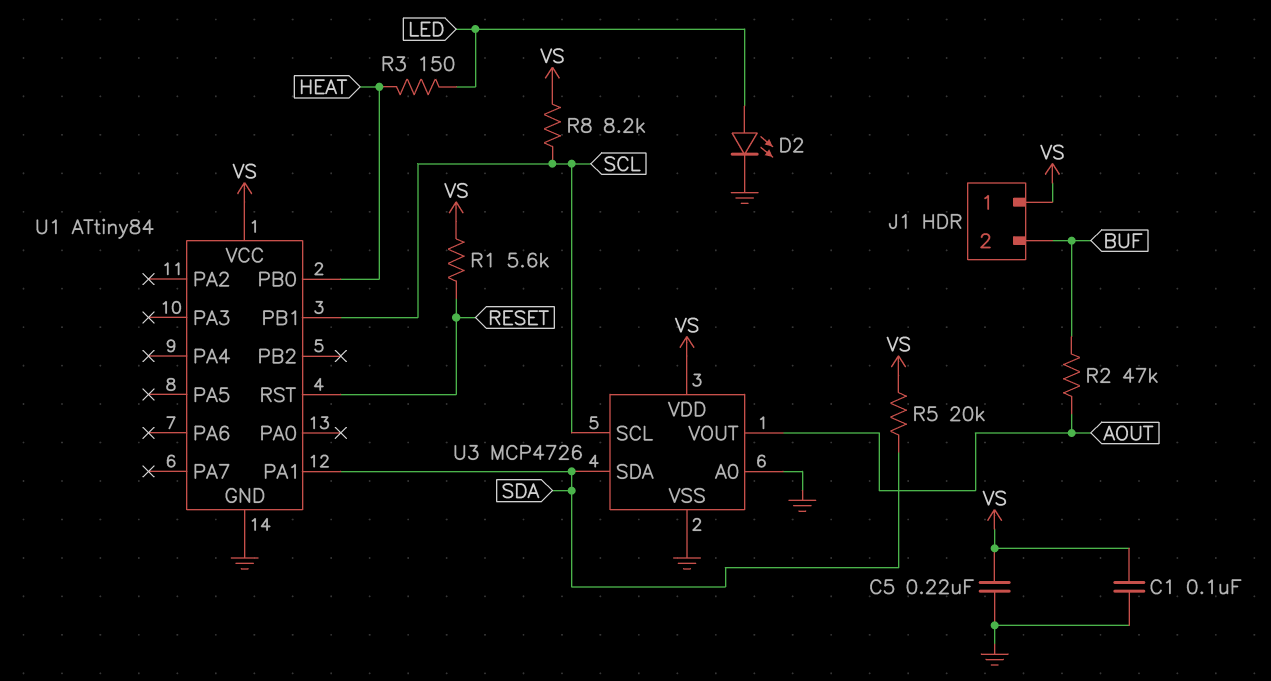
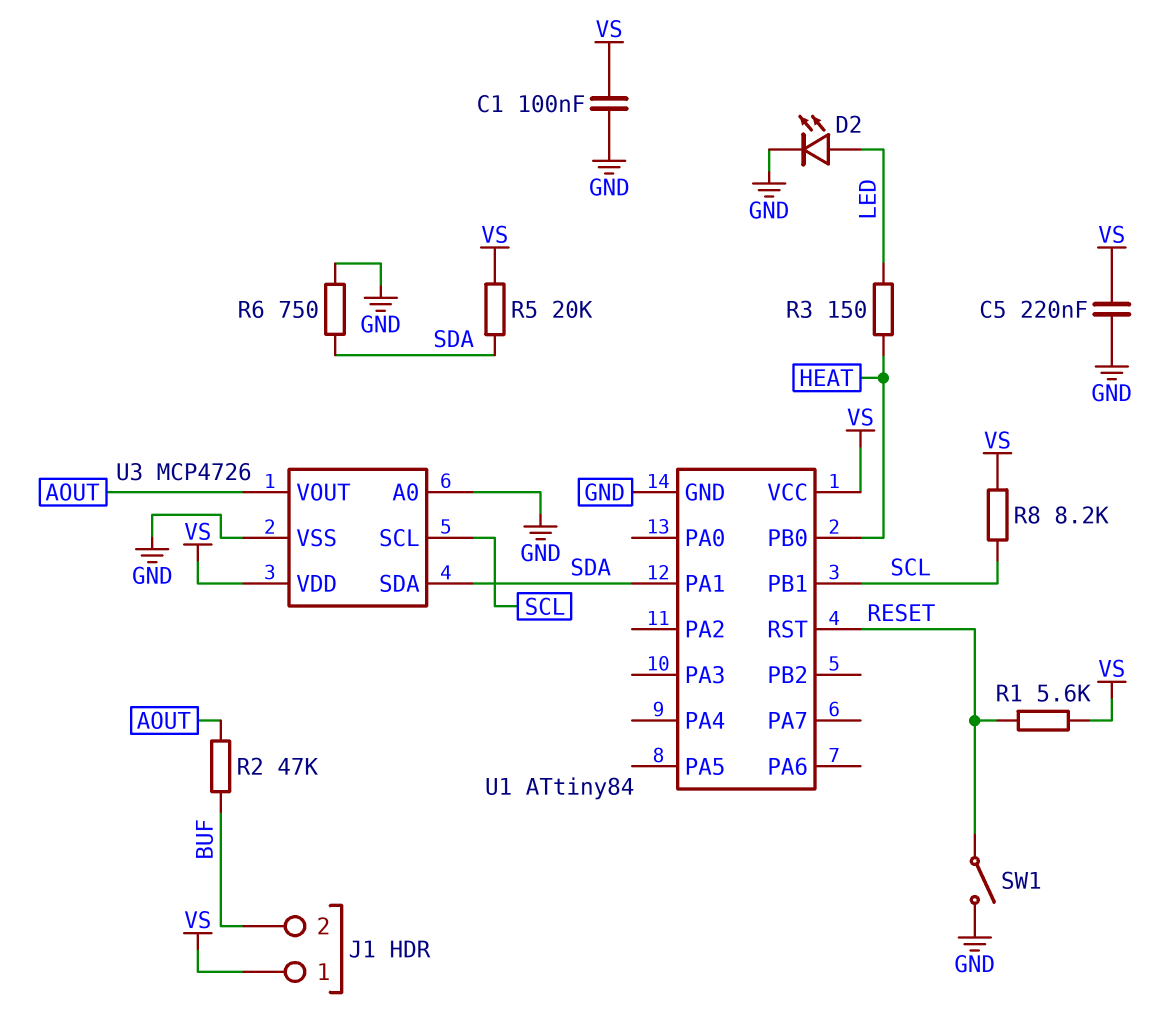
R6: none -> 750 (GND, SDA)
SW1: none -> switch (GND, RESET)

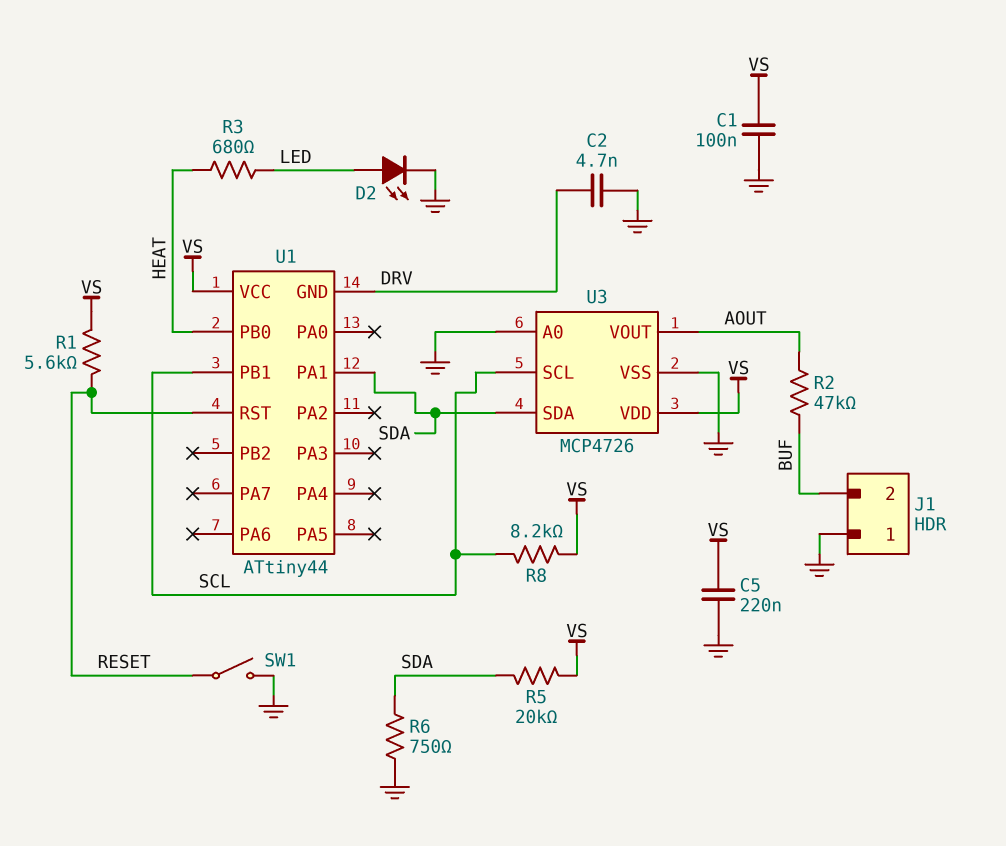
C2: none -> 4.7nF (DRV, GND)
J1 pin 1: VS -> GND
R3: 150 (HEAT, LED) -> 680 (HEAT, LED)
U1: ATtiny84 -> ATtiny44
U1 pin GND: GND -> DRV

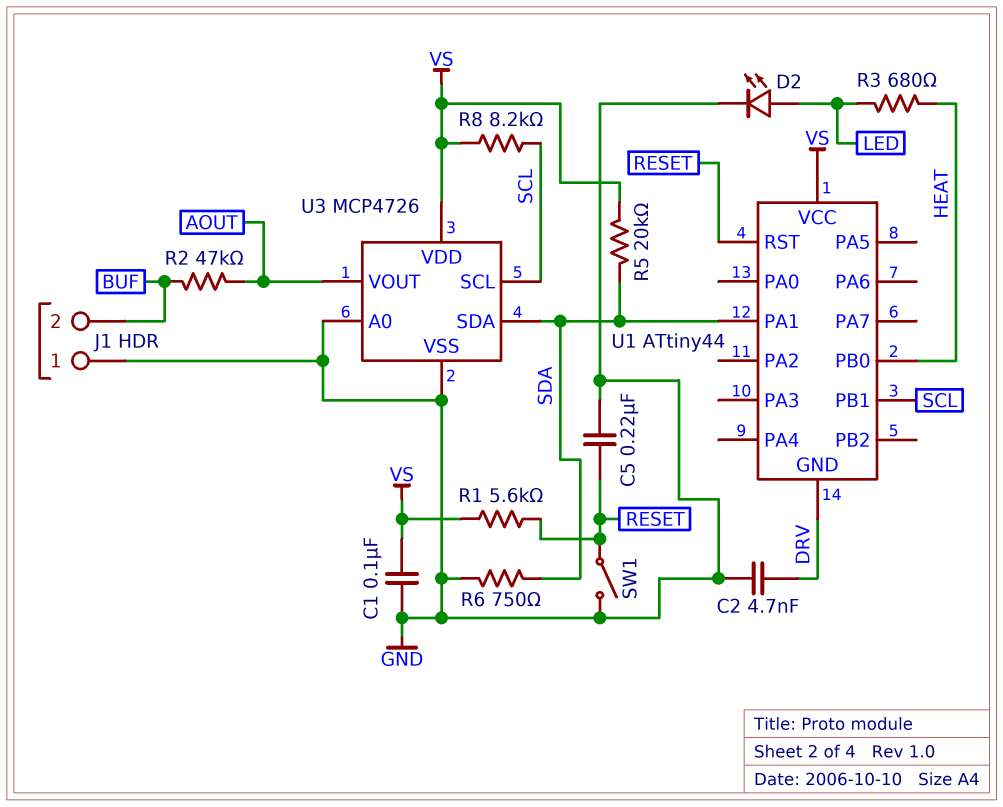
C5: 220nF (GND, VS) -> 220nF (GND, RESET)

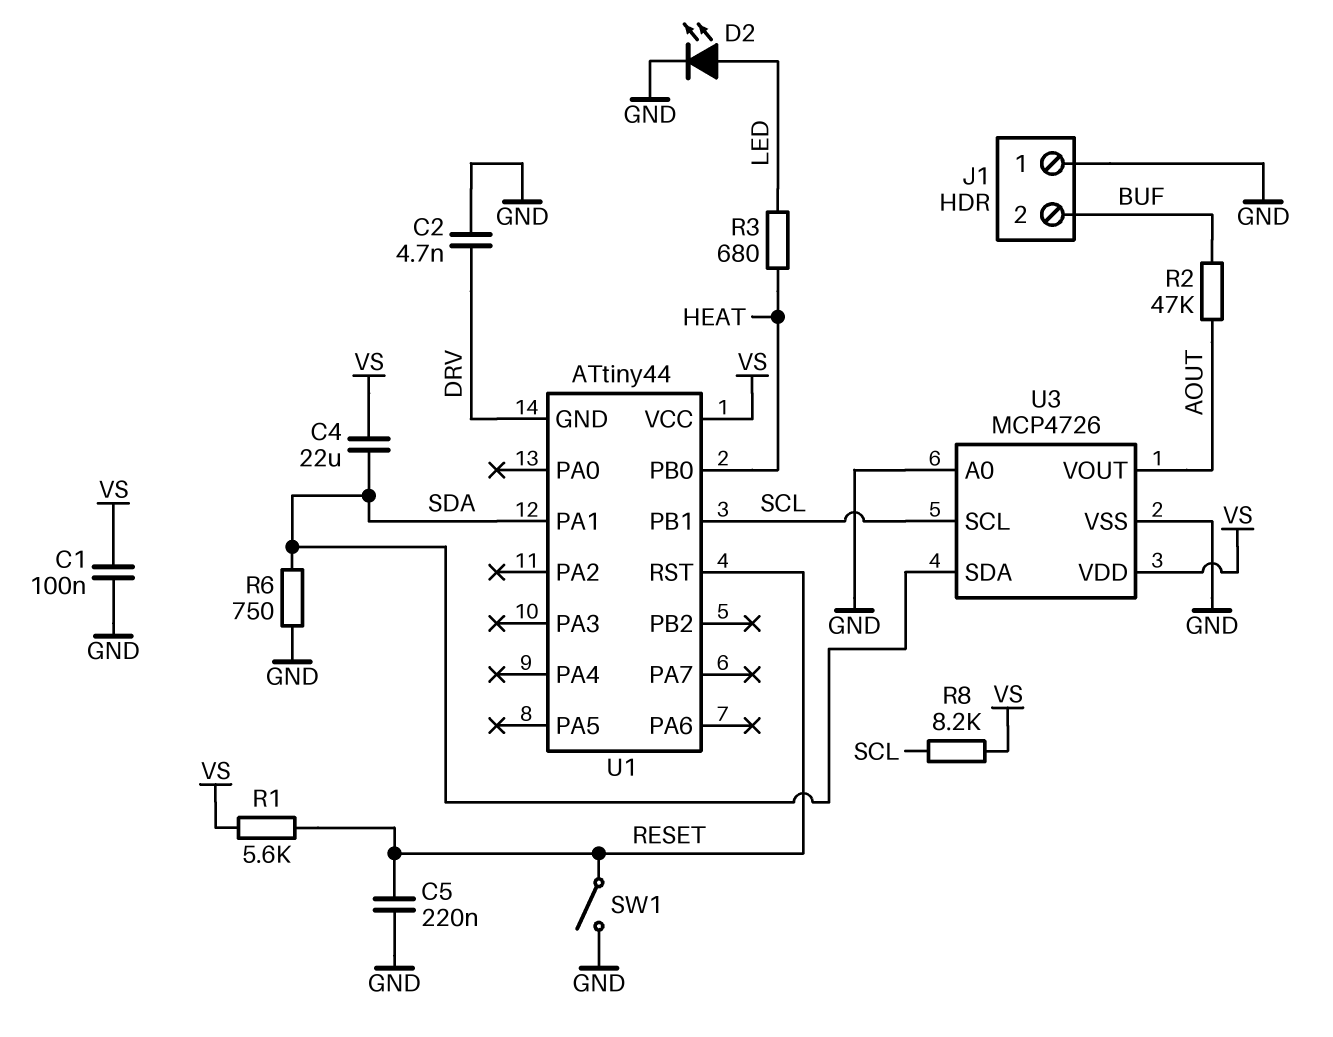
C4: none -> 22uF (SDA, VS)
R5: 20k (SDA, VS) -> none

